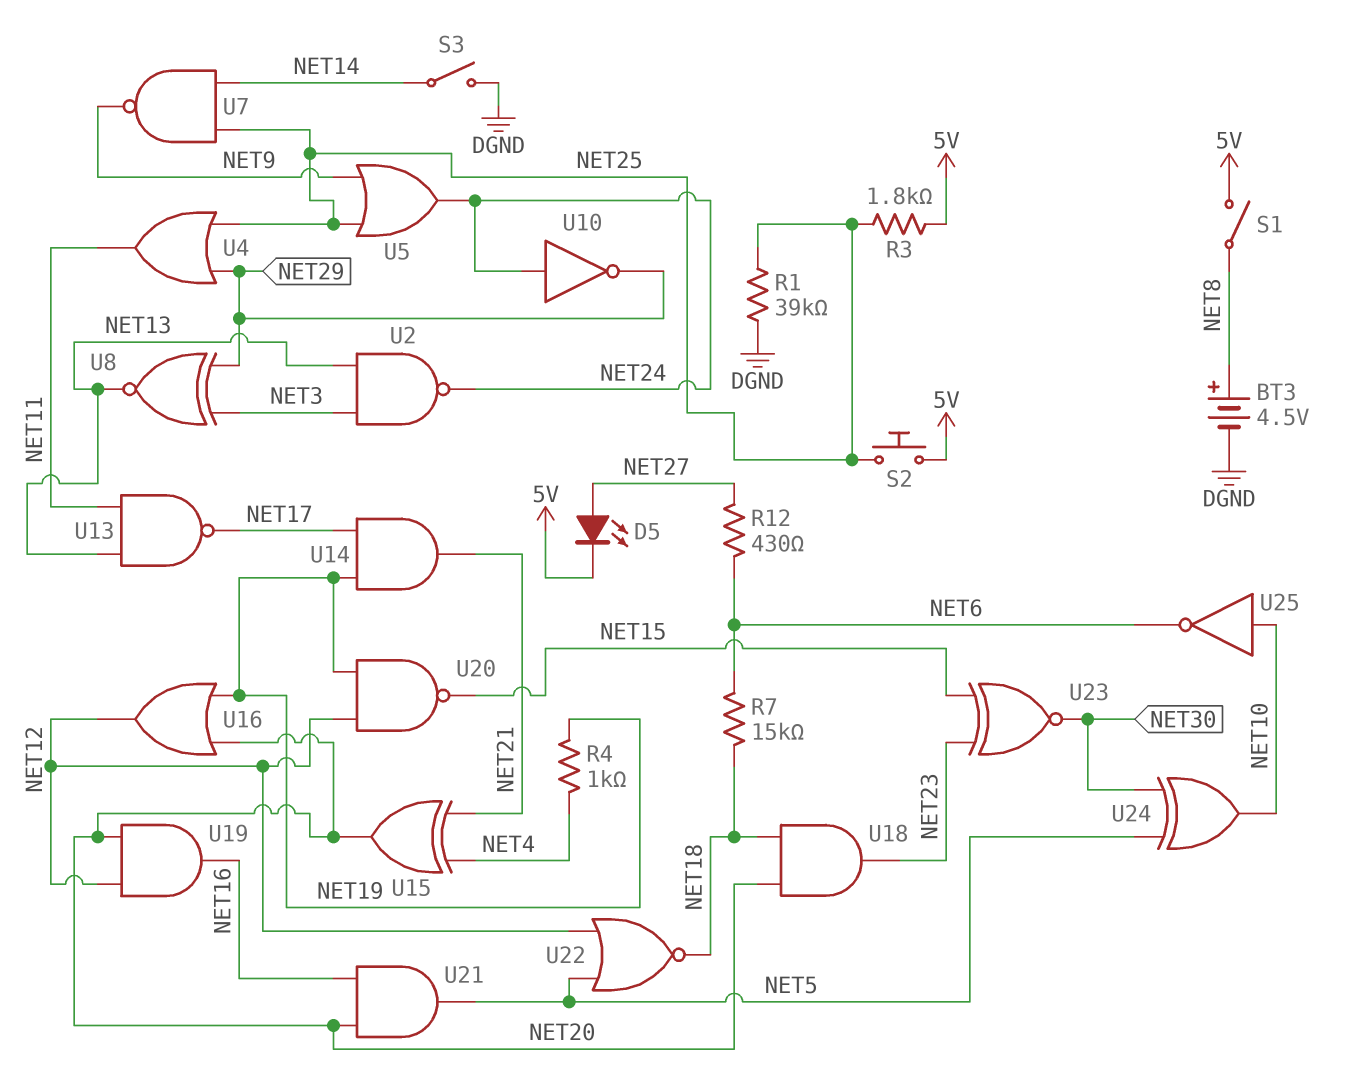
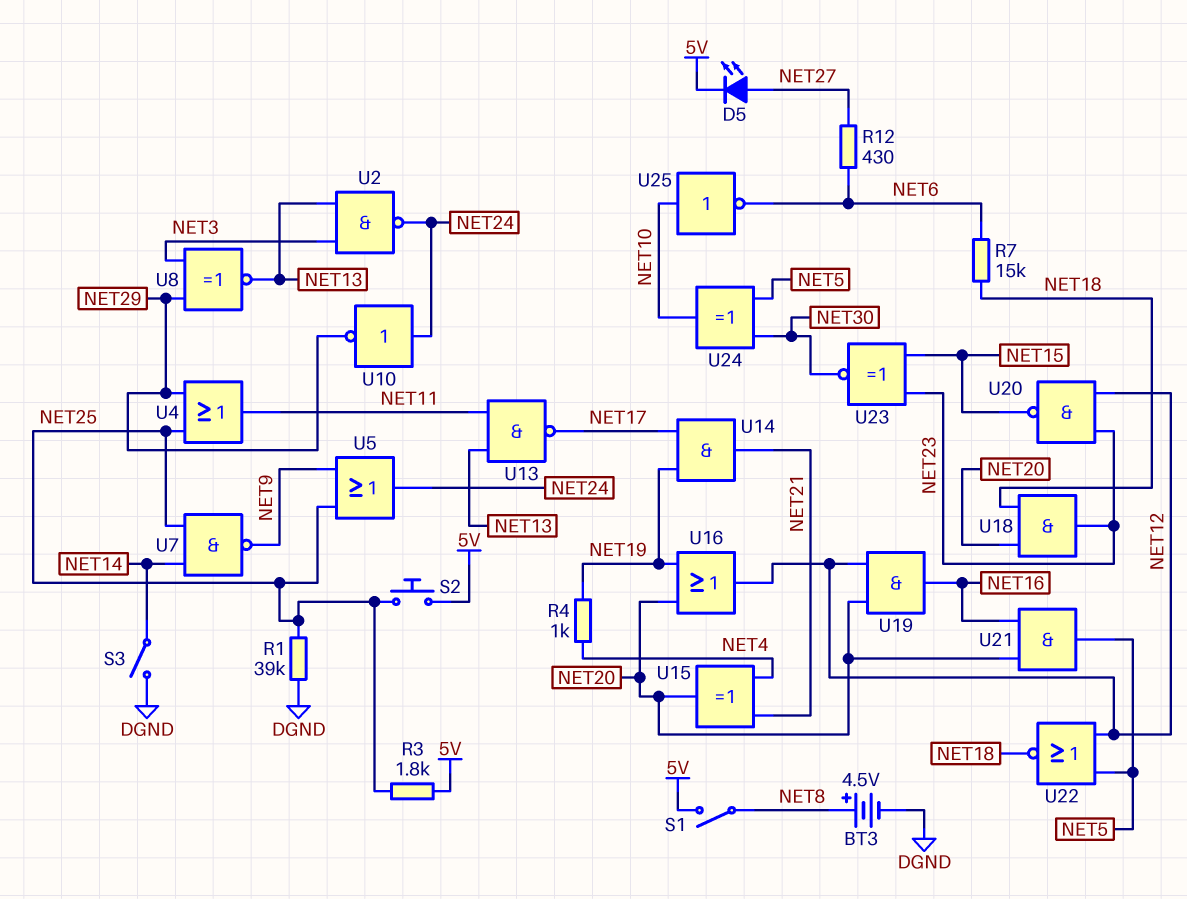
U20: NAND (in NET12, in NET19, out NET15) -> NAND (in NET12, in NET23, out NET15)

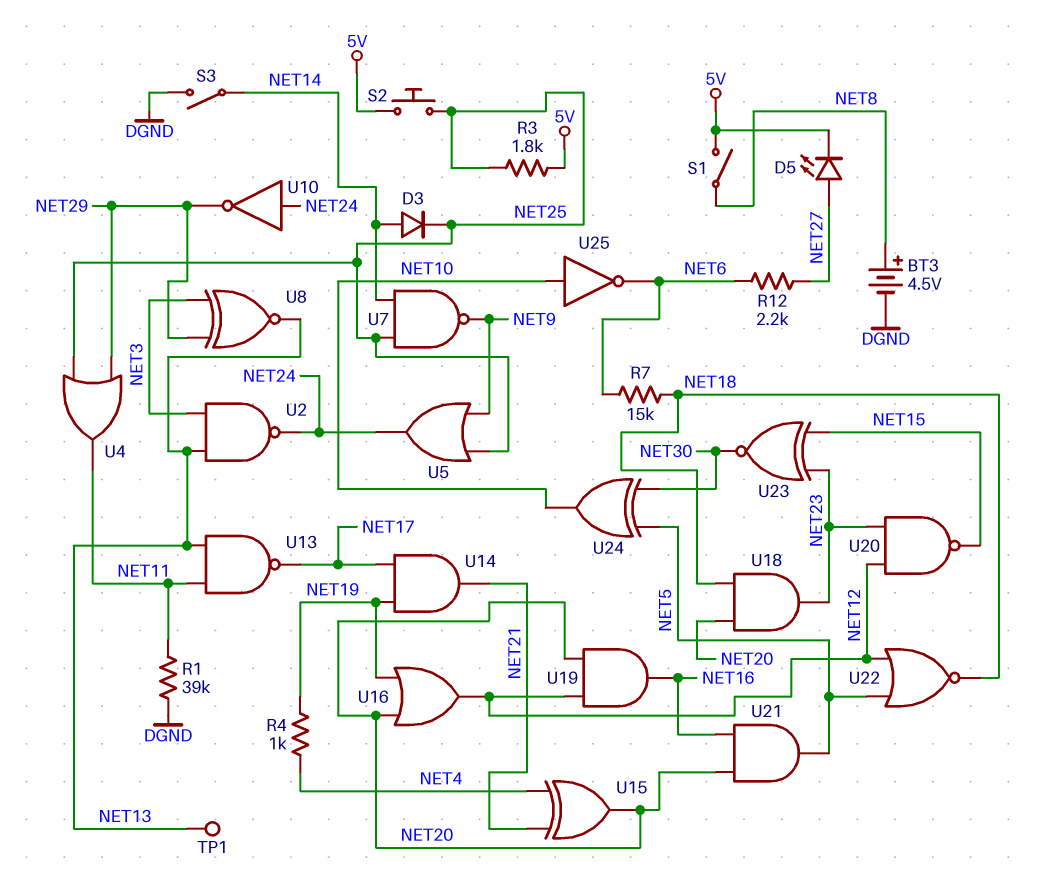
D3: none -> diode (A NET14, K NET25)
R1: 39k (DGND, NET25) -> 39k (DGND, NET11)
R12: 430 (NET6, NET27) -> 2.2k (NET6, NET27)
TP1: none -> test point (NET13)

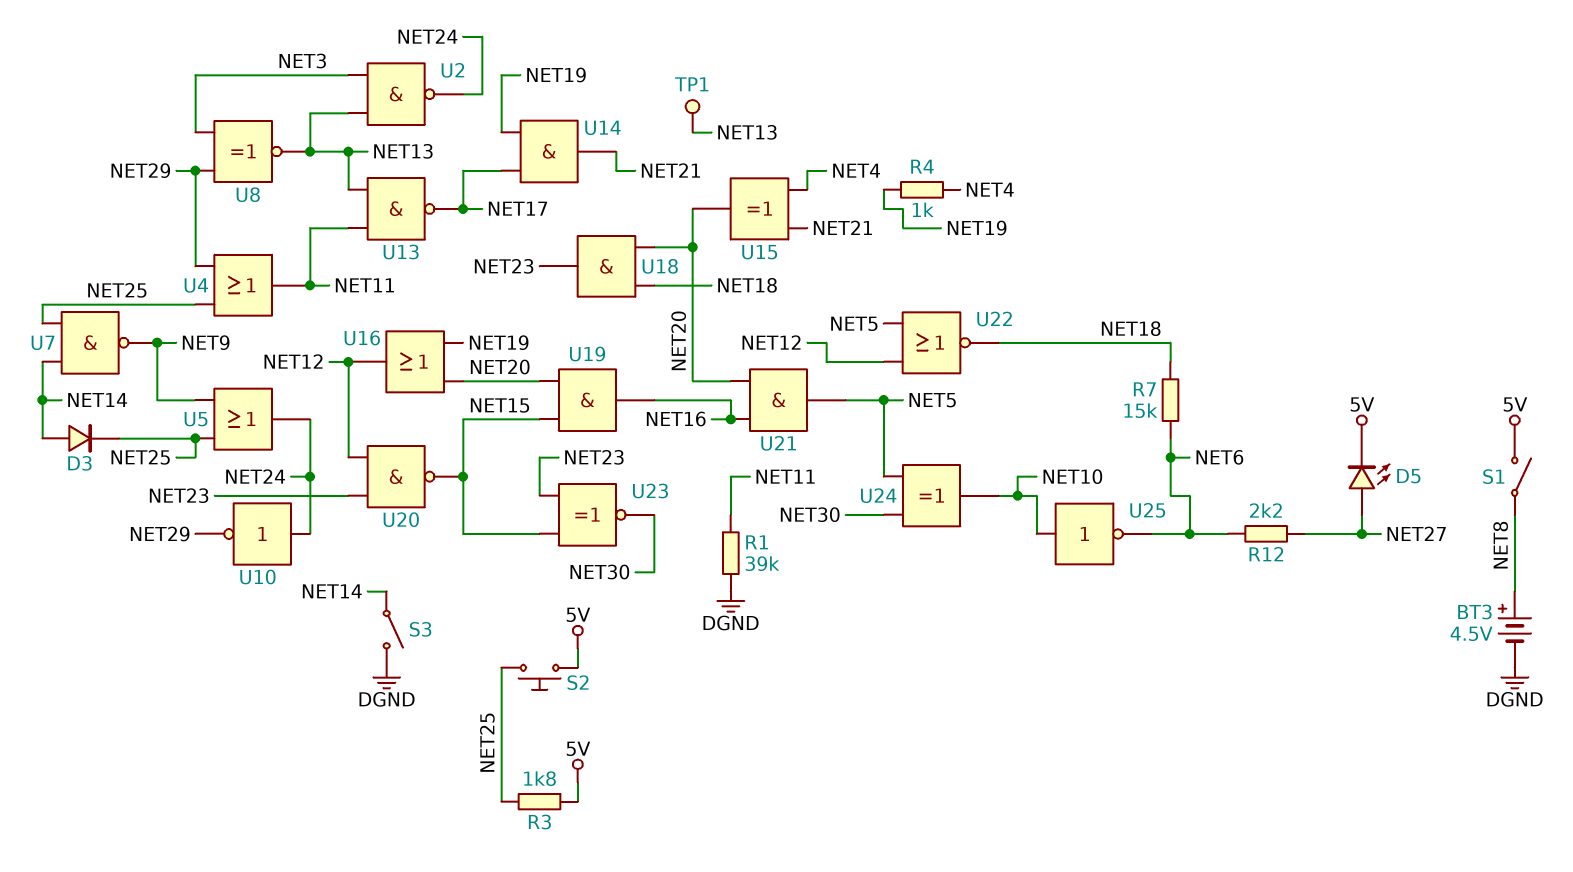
U19: AND (in NET12, in NET20, out NET16) -> AND (in NET15, in NET20, out NET16)

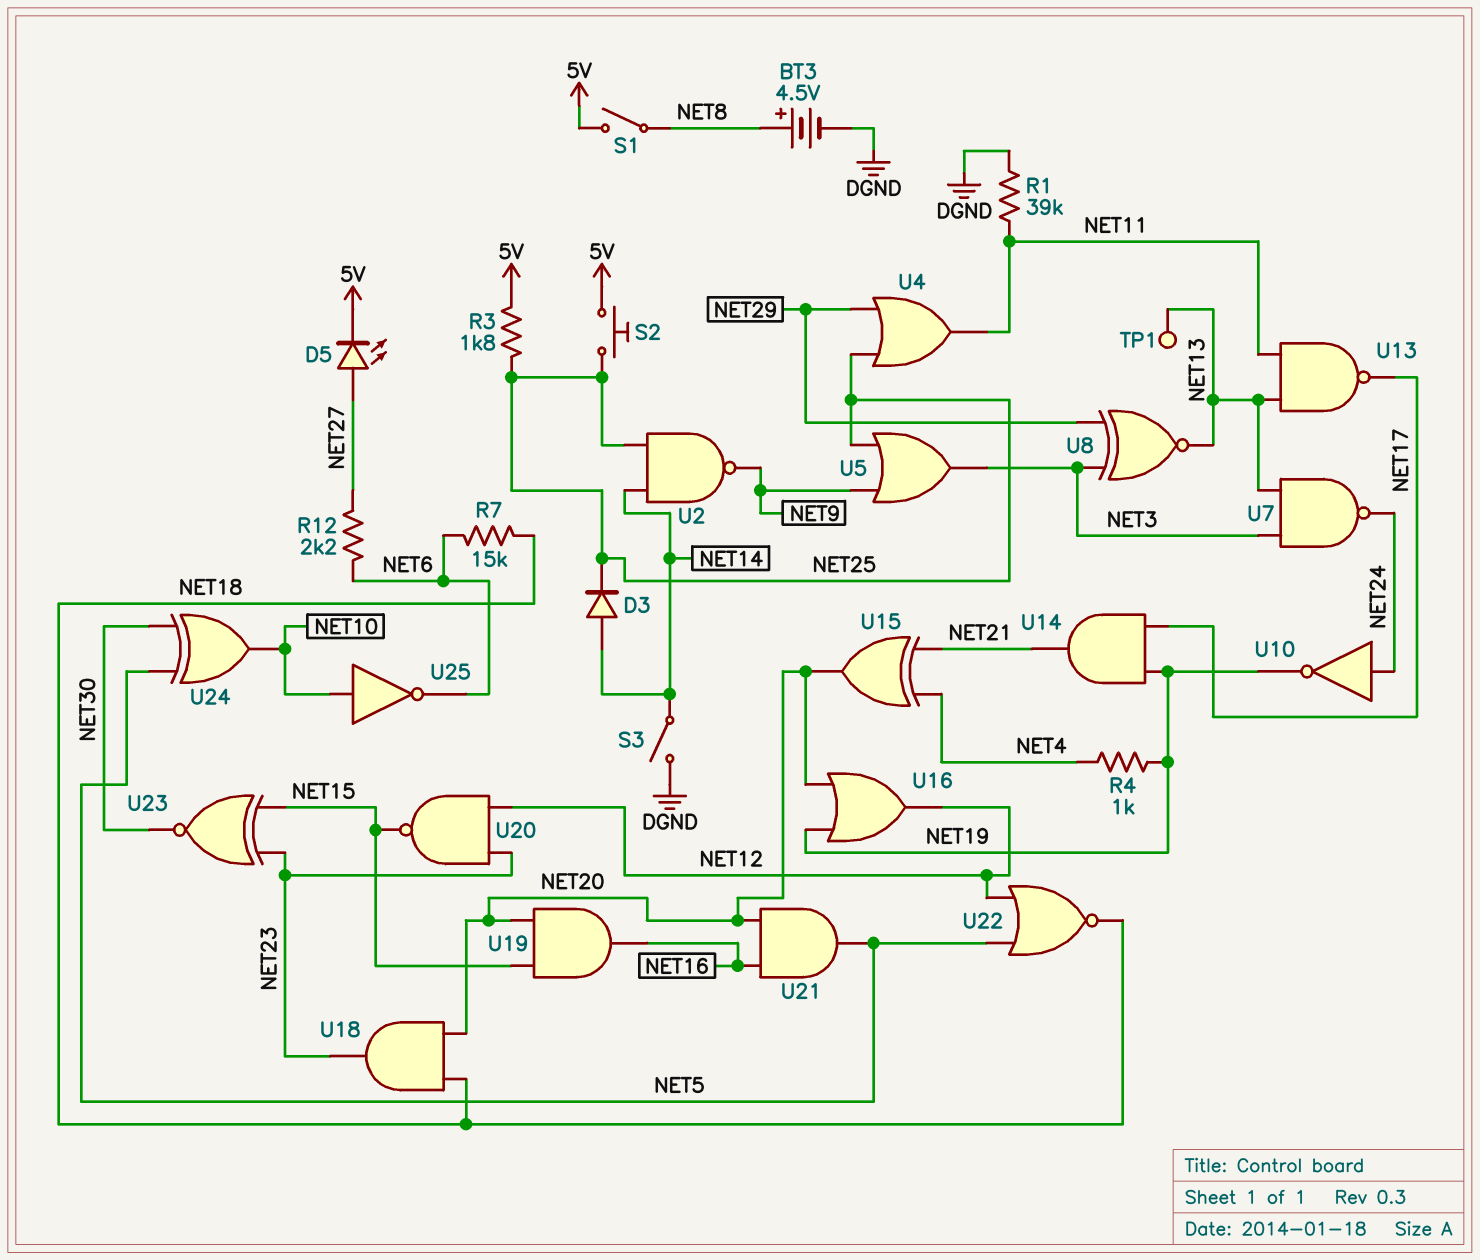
U2: NAND (in NET3, in NET13, out NET24) -> NAND (in NET14, in NET25, out NET9)
U5: OR (in NET9, in NET25, out NET24) -> OR (in NET9, in NET25, out NET3)
U7: NAND (in NET14, in NET25, out NET9) -> NAND (in NET3, in NET13, out NET24)
U10: NOT (in NET24, out NET29) -> NOT (in NET24, out NET19)

